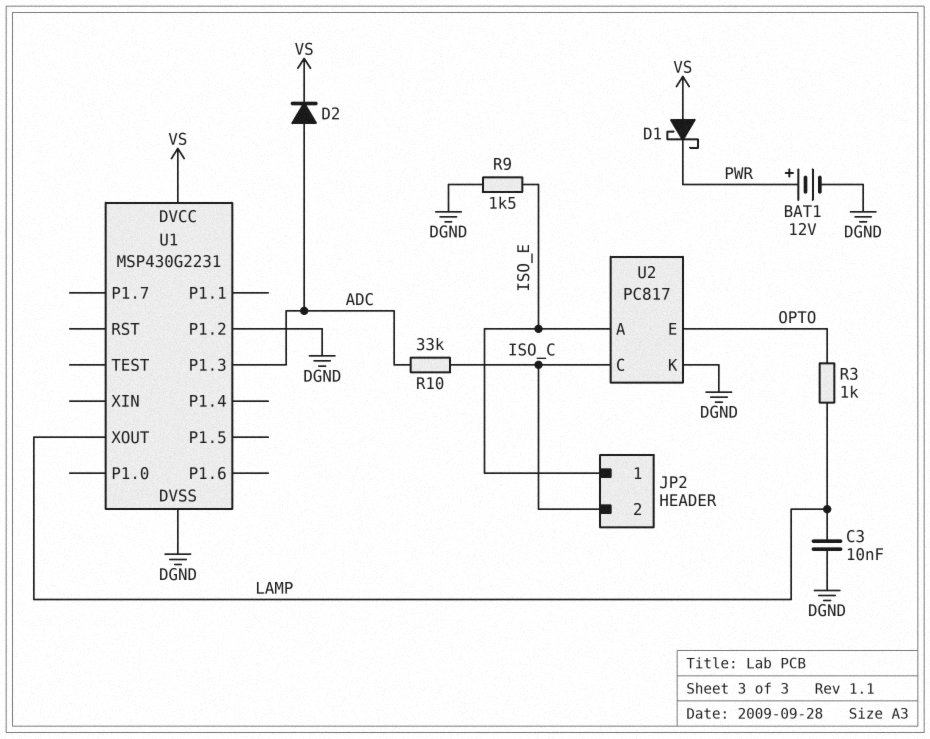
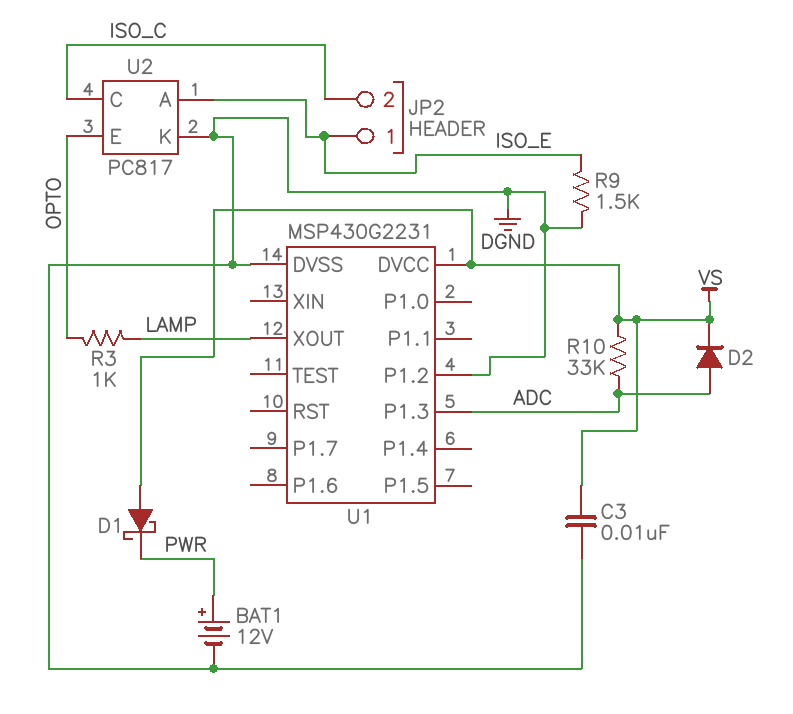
C3: 10nF (DGND, LAMP) -> 10nF (DGND, VS)
R10: 33k (ADC, ISO_C) -> 33k (ADC, VS)

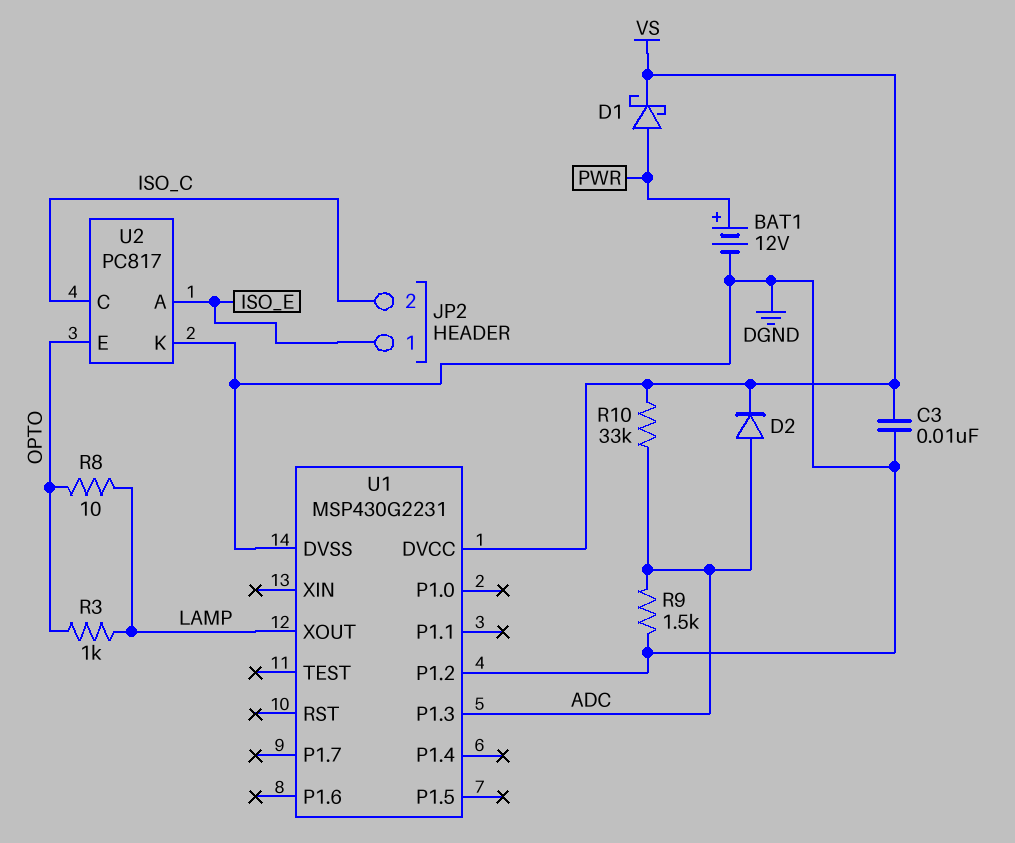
D1: schottky (A VS, K PWR) -> schottky (A PWR, K VS)
R8: none -> 10 (LAMP, OPTO)
R9: 1.5k (DGND, ISO_E) -> 1.5k (ADC, DGND)

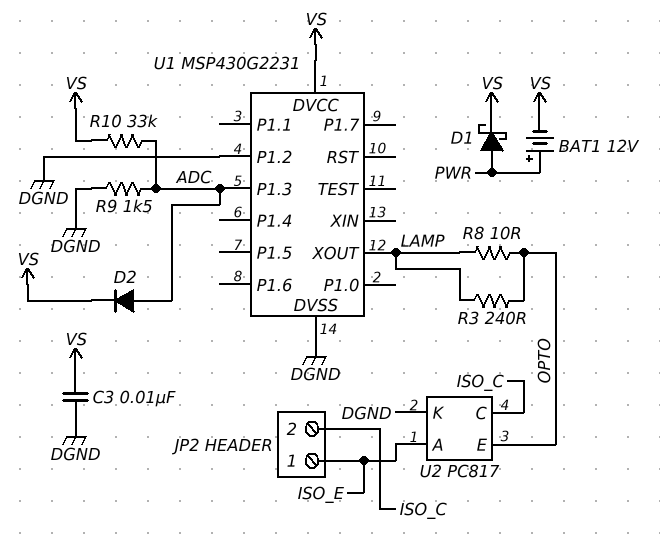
BAT1: 12V (plus PWR, minus DGND) -> 12V (plus PWR, minus VS)
R3: 1k (LAMP, OPTO) -> 240 (LAMP, OPTO)

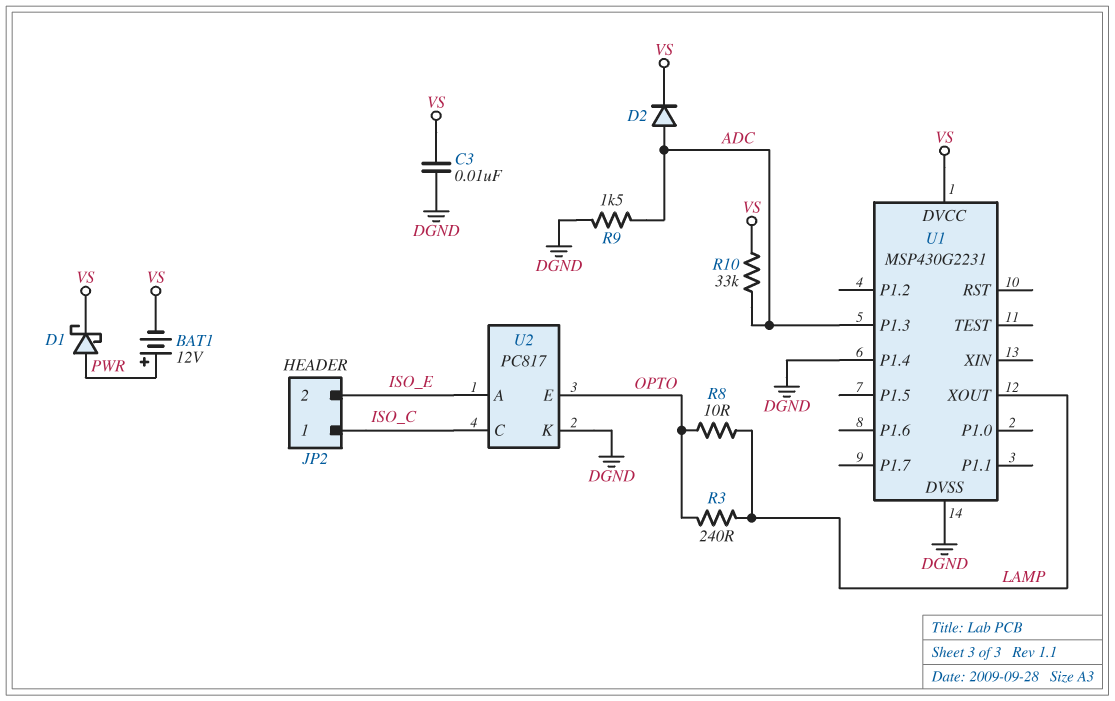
JP2 pin 1: ISO_E -> ISO_C
JP2 pin 2: ISO_C -> ISO_E
U1 pin P1.2: DGND -> none
U1 pin P1.4: none -> DGND

